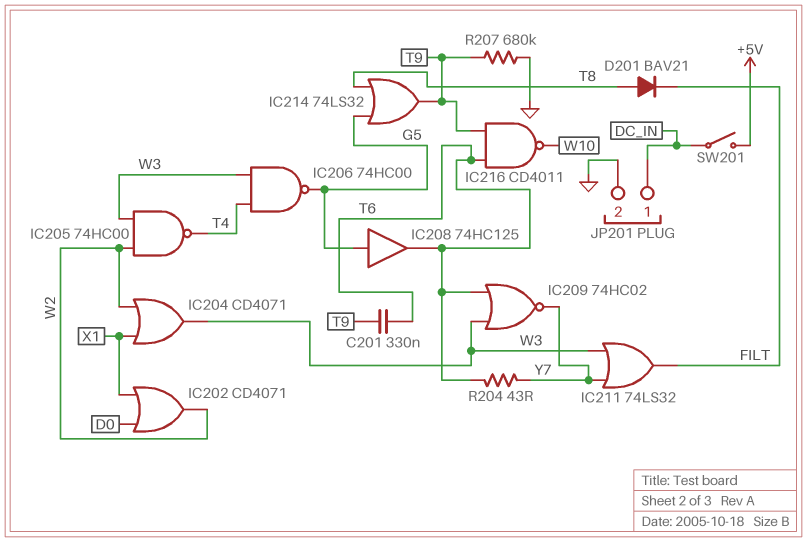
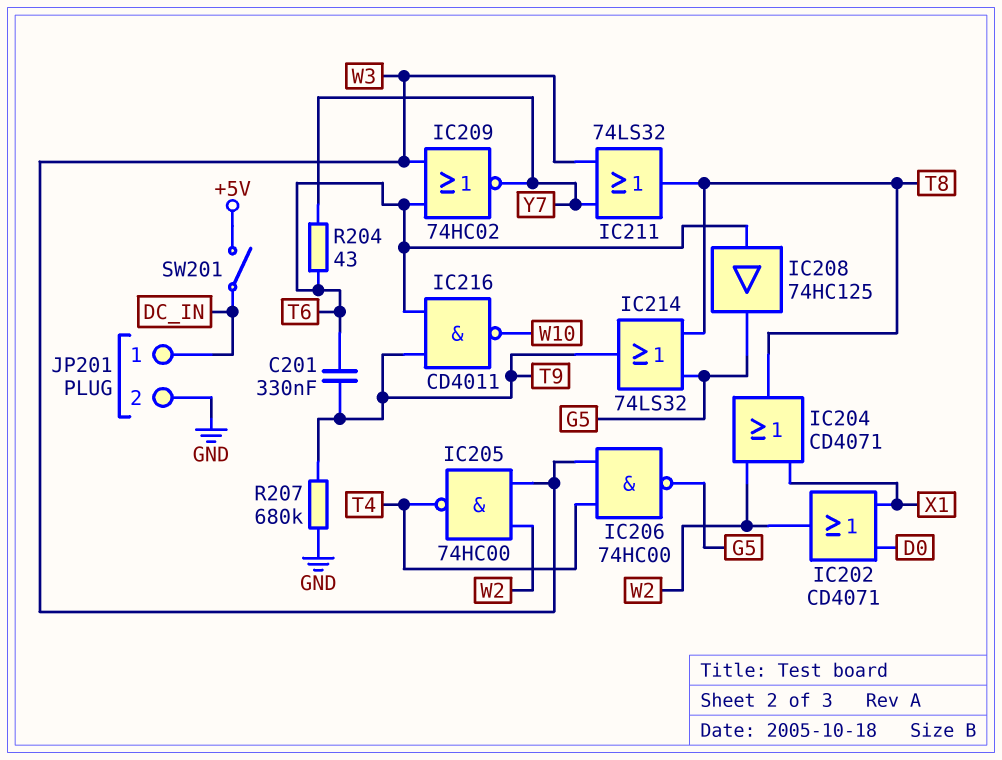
D201: diode BAV21 (A T8, K FILT) -> none
IC204: OR CD4071 (in W2, in X1, out W3) -> OR CD4071 (in W2, in X1, out T8)
IC208: buffer 74HC125 (in G5, out T6) -> buffer 74HC125 (in T6, out G5)
IC211: OR 74LS32 (in W3, in Y7, out FILT) -> OR 74LS32 (in W3, in Y7, out T8)

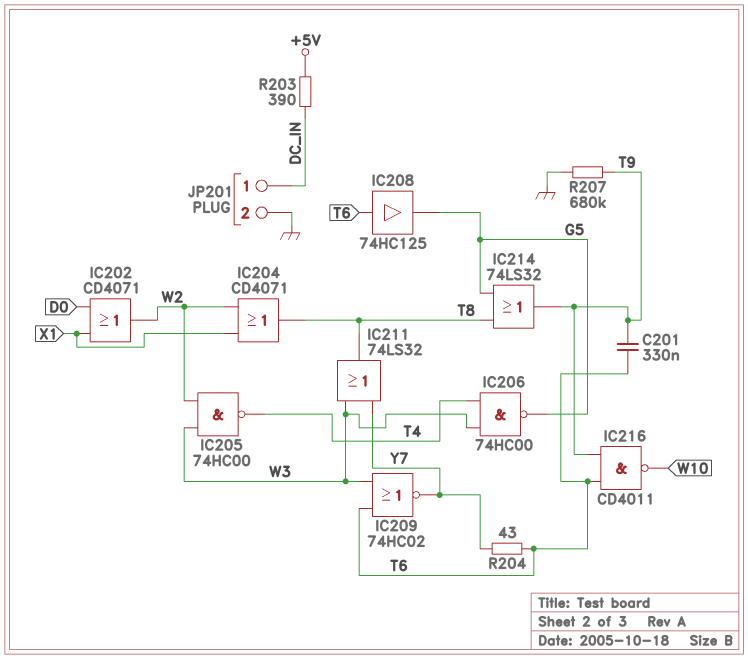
R203: none -> 390 (+5V, DC_IN)
SW201: switch (+5V, DC_IN) -> none

